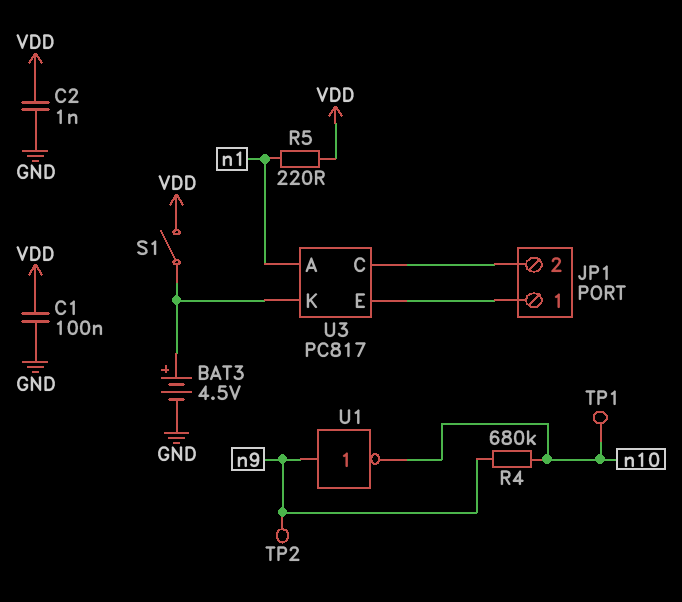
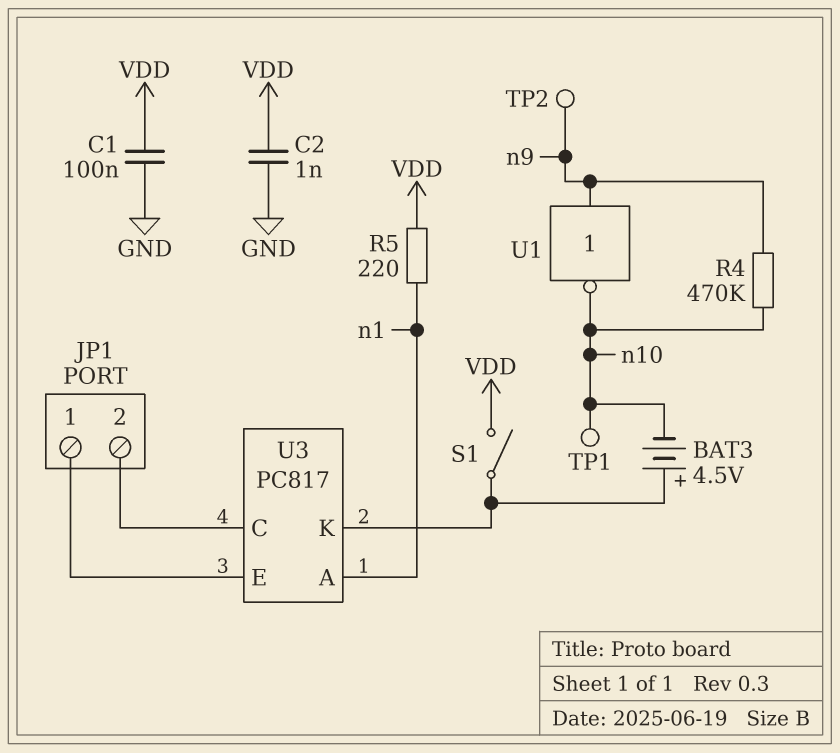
BAT3: 4.5V (plus U3/K, minus GND) -> 4.5V (plus U3/K, minus n10)
R4: 680k (n9, n10) -> 470k (n9, n10)

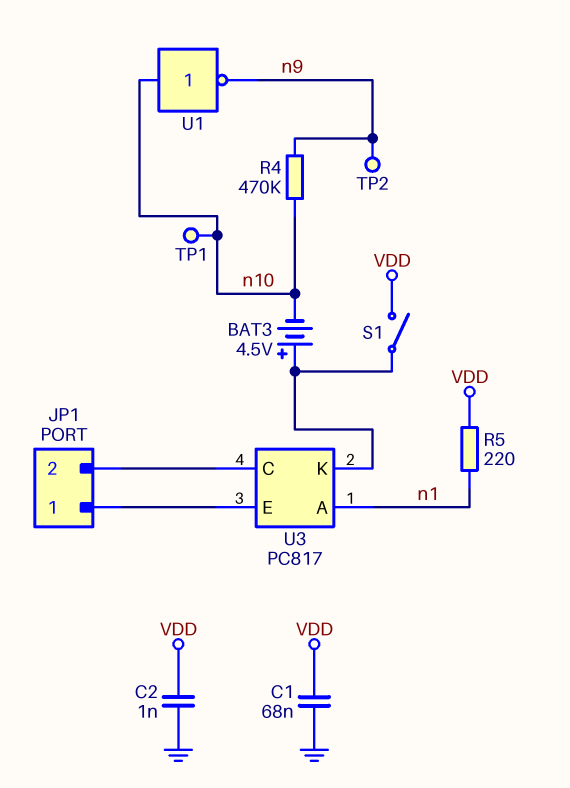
C1: 100nF (GND, VDD) -> 68nF (GND, VDD)
U1: NOT (in n9, out n10) -> NOT (in n10, out n9)

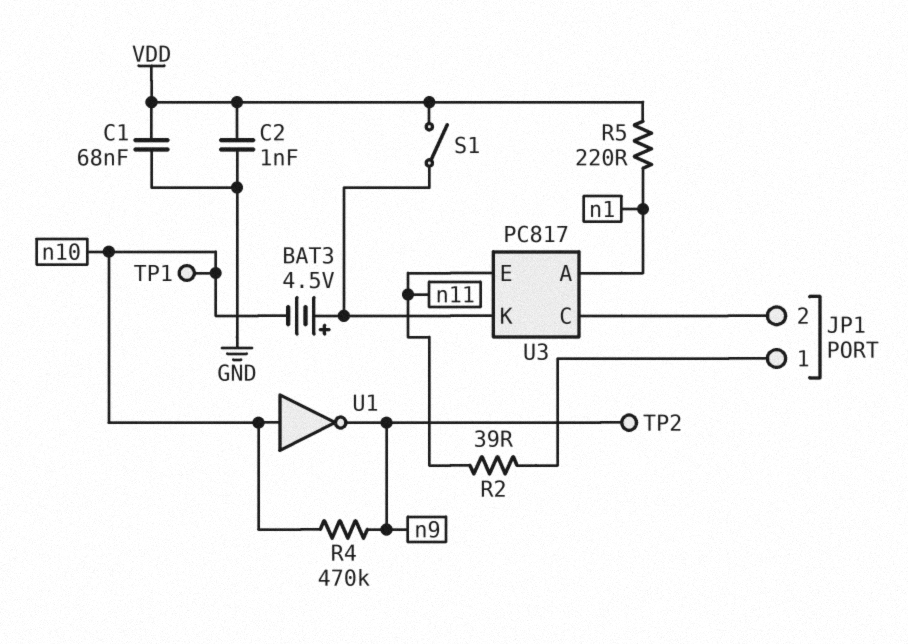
R2: none -> 39 (JP1/1, n11)
U3 pin E: JP1/1 -> n11

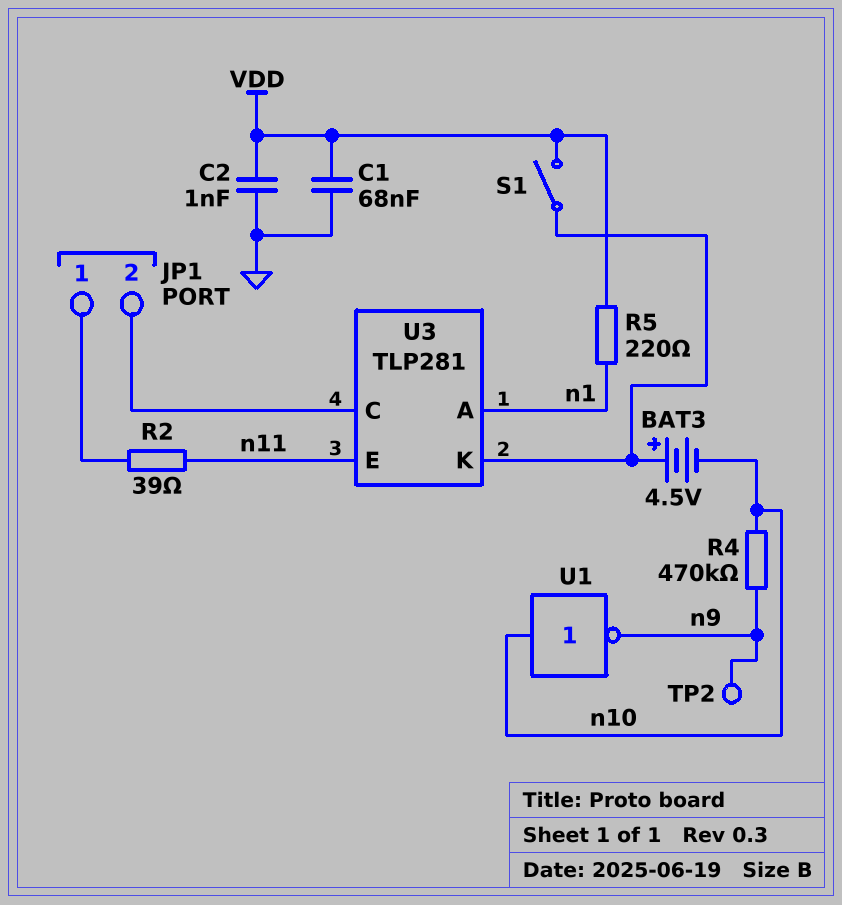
TP1: test point (n10) -> none
U3: PC817 -> TLP281

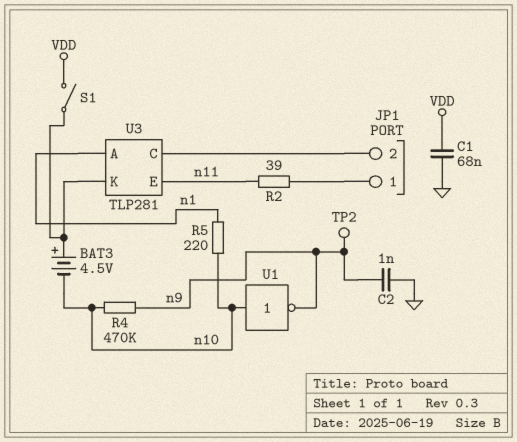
C2: 1nF (GND, VDD) -> 1nF (GND, n9)
R5: 220 (VDD, n1) -> 220 (n1, n10)

